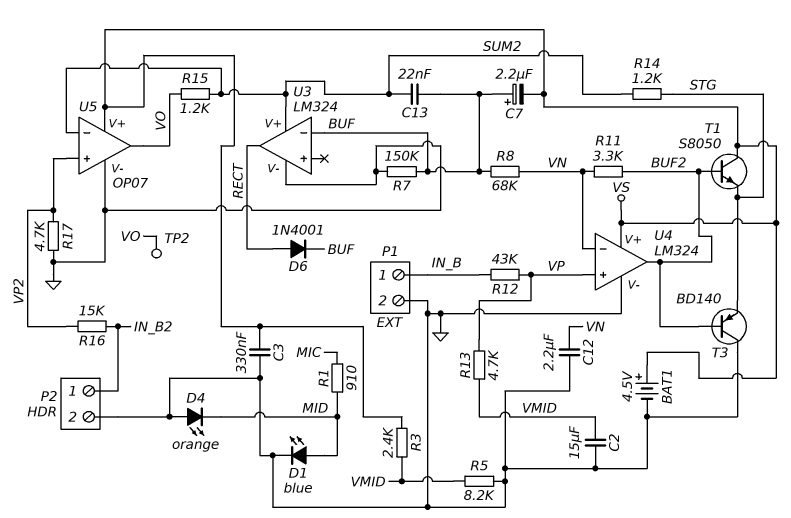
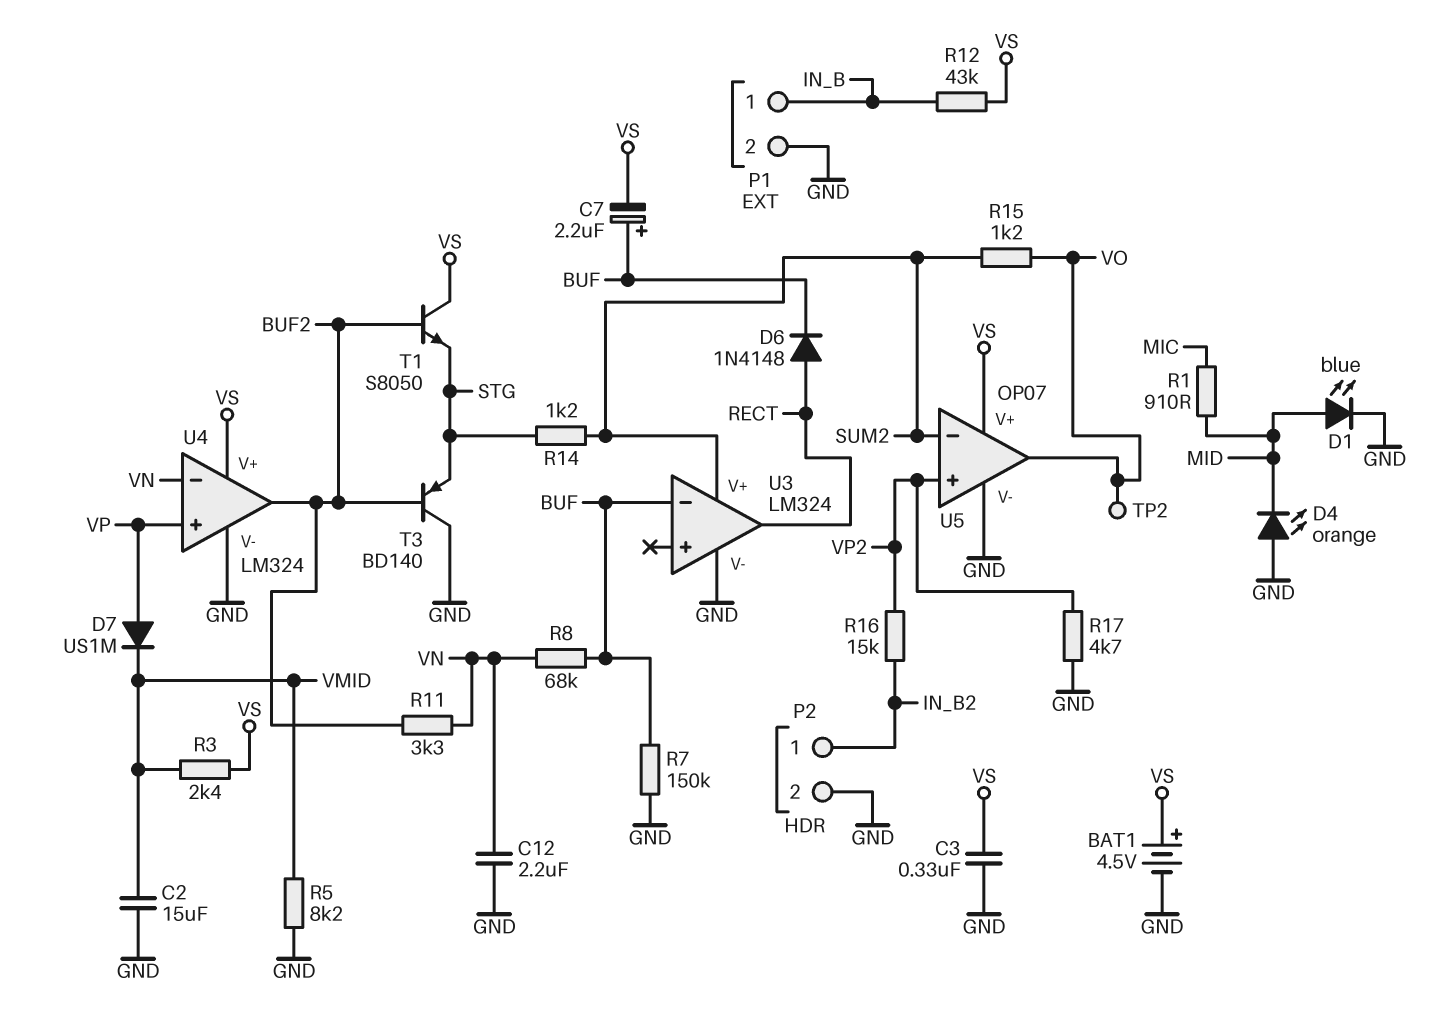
C13: 22nF (BUF, SUM2) -> none
D6: diode 1N4001 (A RECT, K BUF) -> diode 1N4148 (A RECT, K BUF)
D7: none -> diode US1M (A VP, K VMID)
R12: 43k (IN_B, VP) -> 43k (IN_B, VS)
R13: 4.7k (VMID, VP) -> none

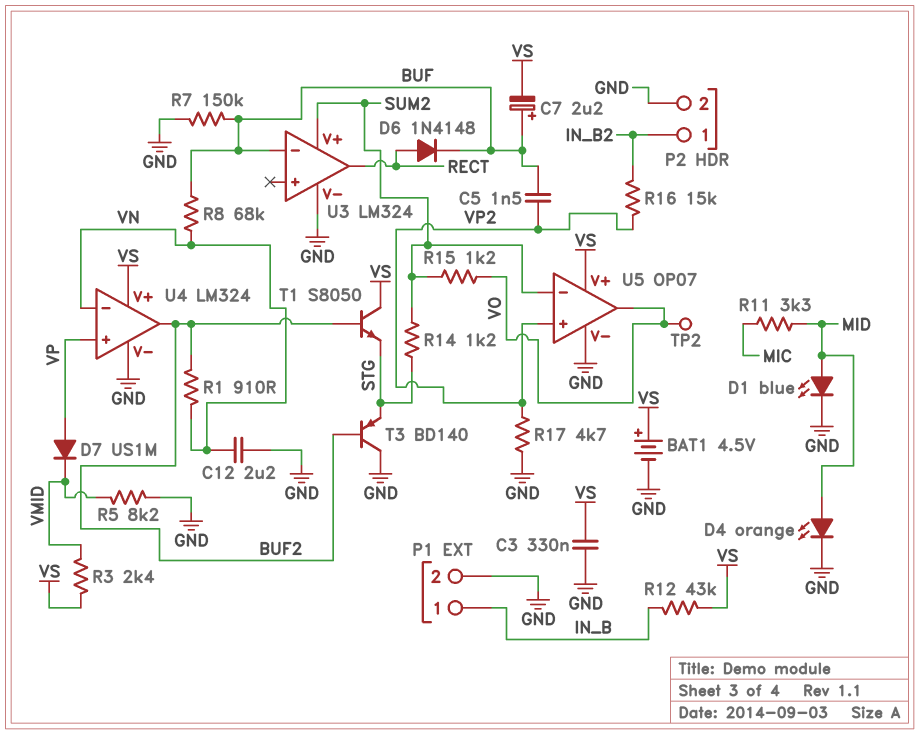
C2: 15uF (GND, VMID) -> none
C5: none -> 1.5nF (BUF, VP2)
D4: LED orange (A GND, K MID) -> LED orange (A MID, K GND)
R1: 910 (MIC, MID) -> 910 (BUF2, VN)
R11: 3.3k (BUF2, VN) -> 3.3k (MIC, MID)

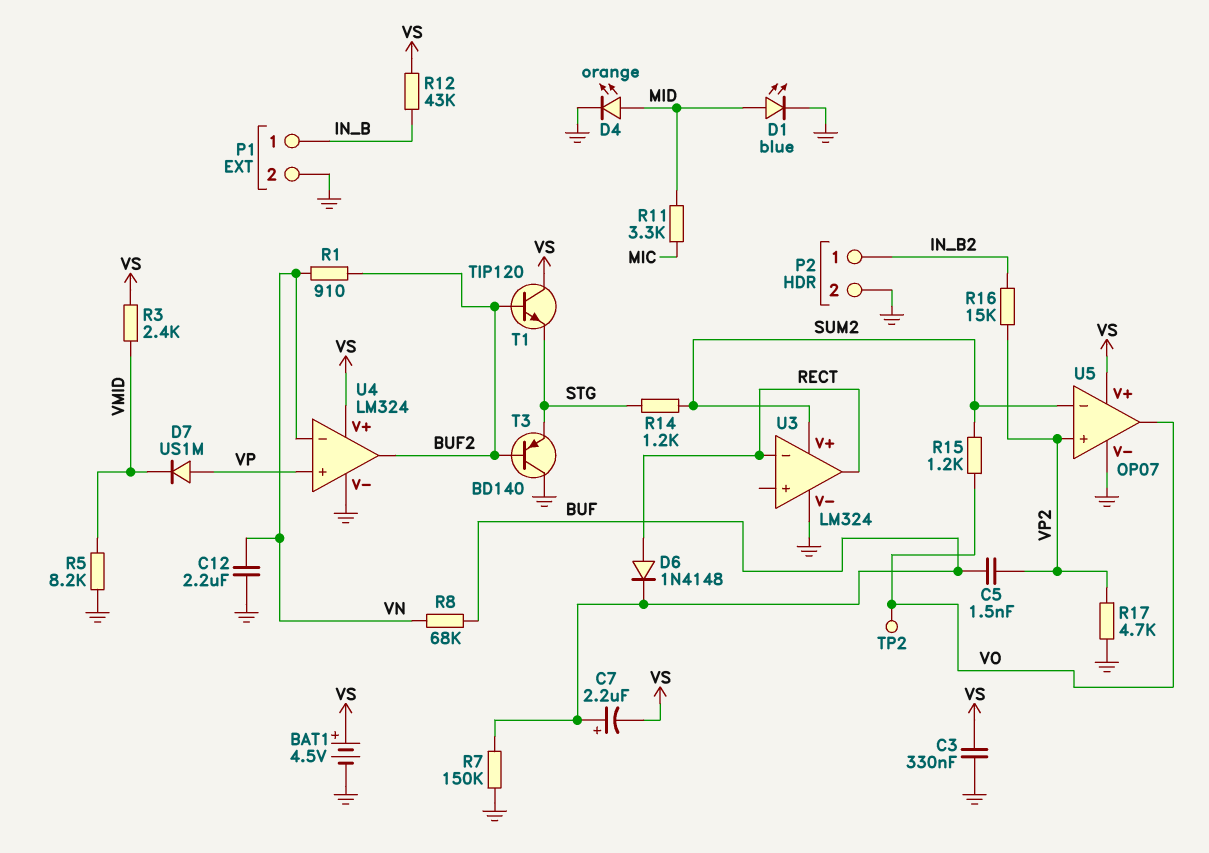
T1: NPN S8050 (B BUF2, C VS, E STG) -> NPN TIP120 (B BUF2, C VS, E STG)
U3 pin in-: BUF -> RECT

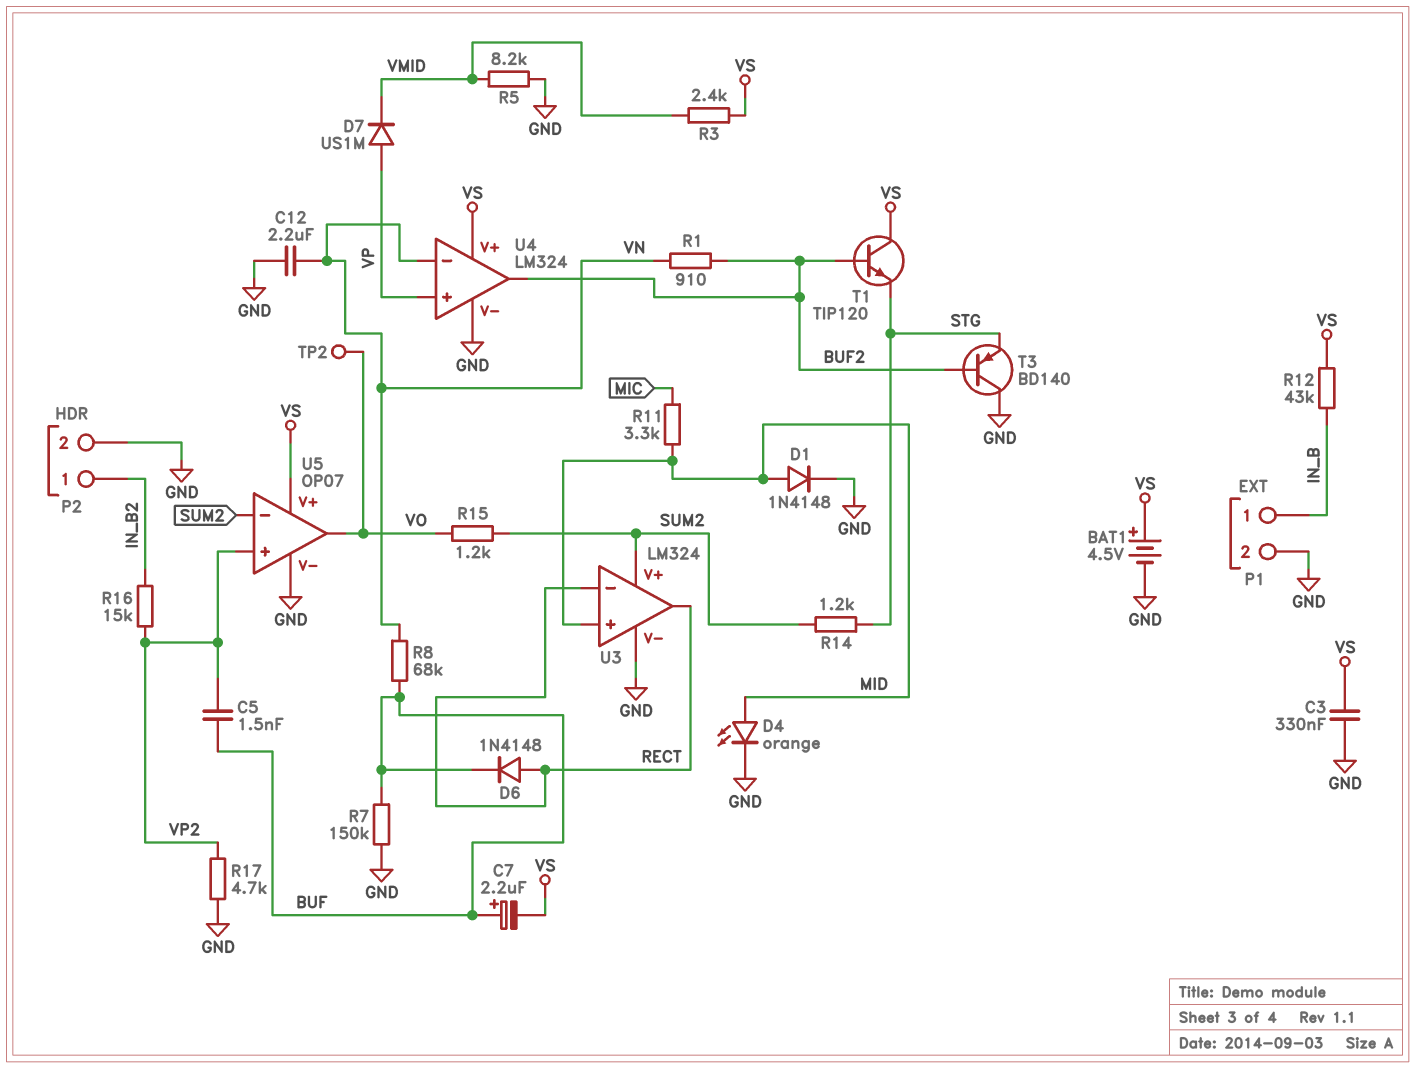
D1: LED blue (A MID, K GND) -> diode 1N4148 (A MID, K GND)
U3 pin in+: none -> MID

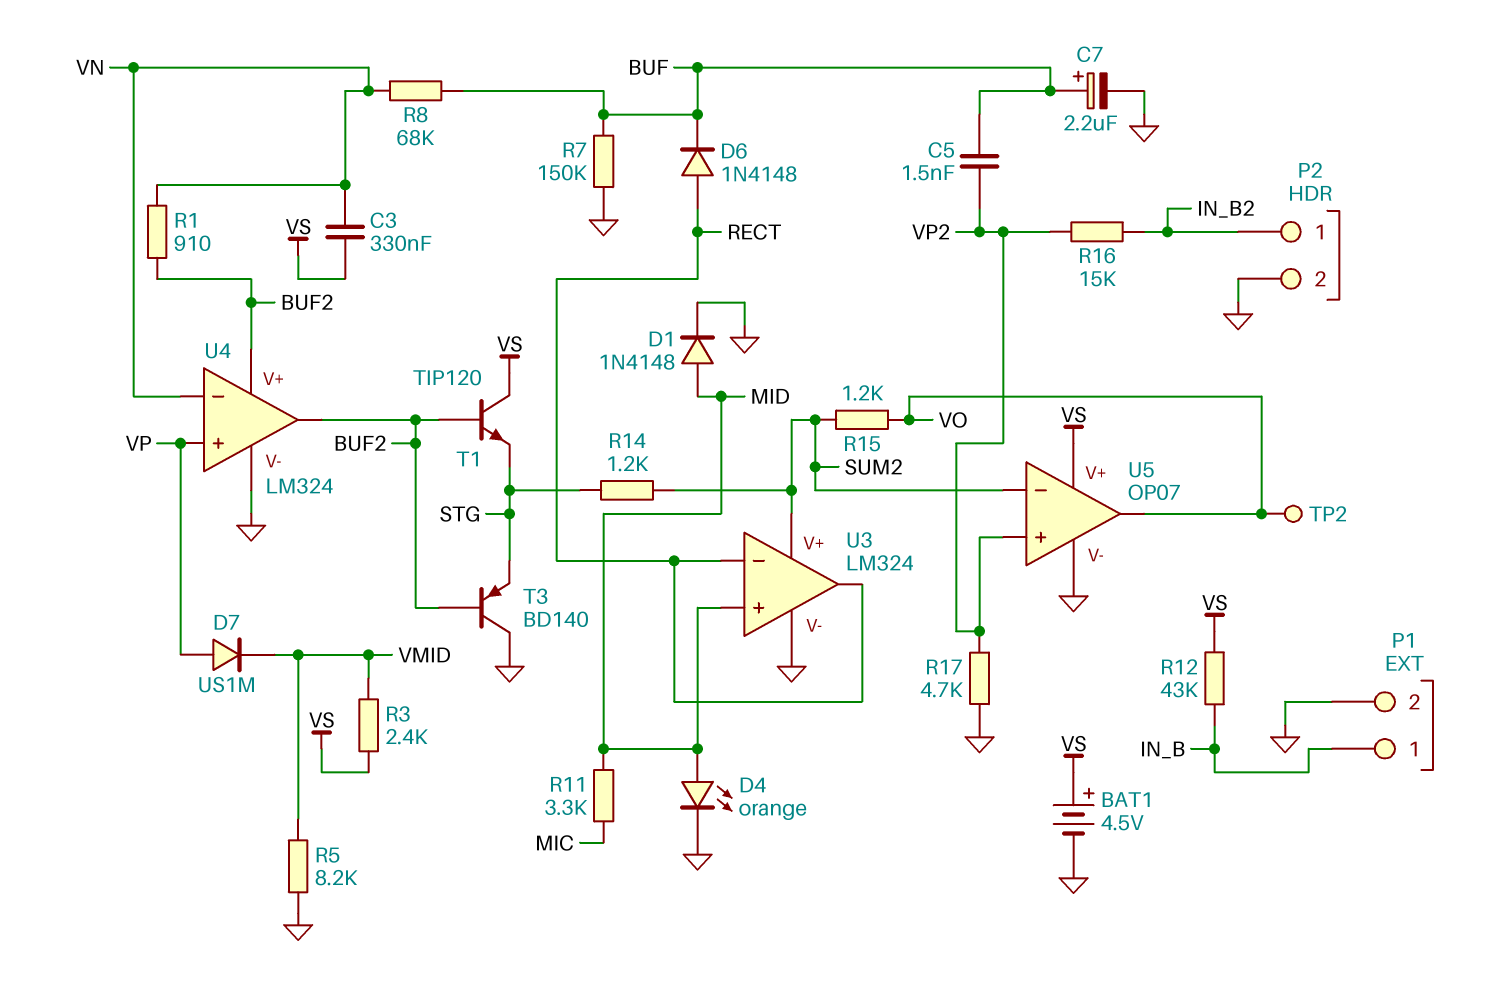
C3: 330nF (GND, VS) -> 330nF (VN, VS)
C7: 2.2uF (plus BUF, minus VS) -> 2.2uF (plus BUF, minus GND)
C12: 2.2uF (GND, VN) -> none
U4 pin V+: VS -> BUF2

